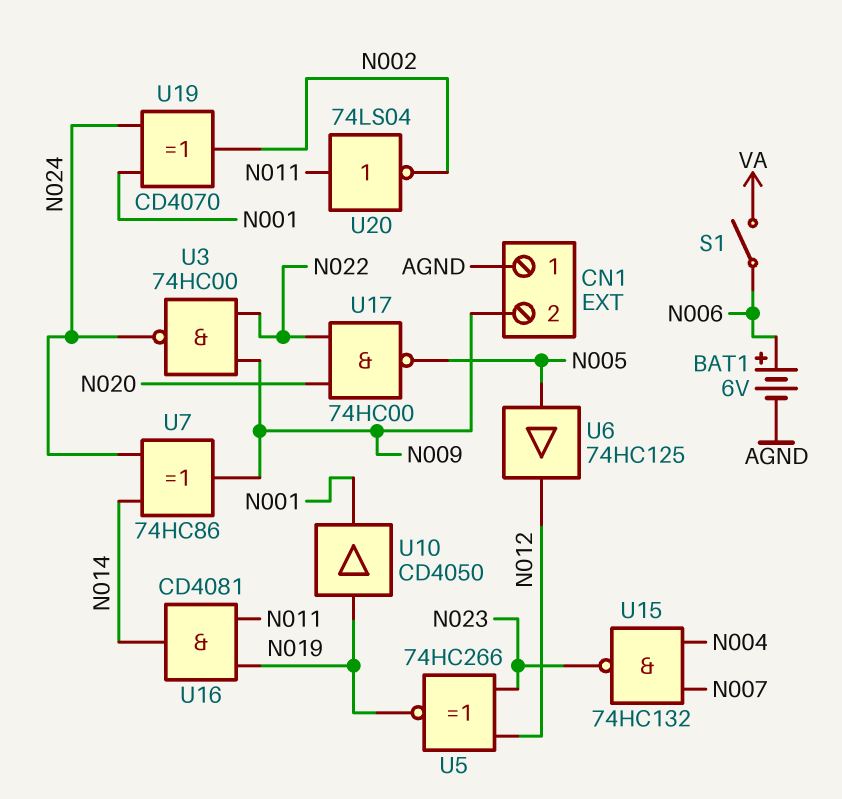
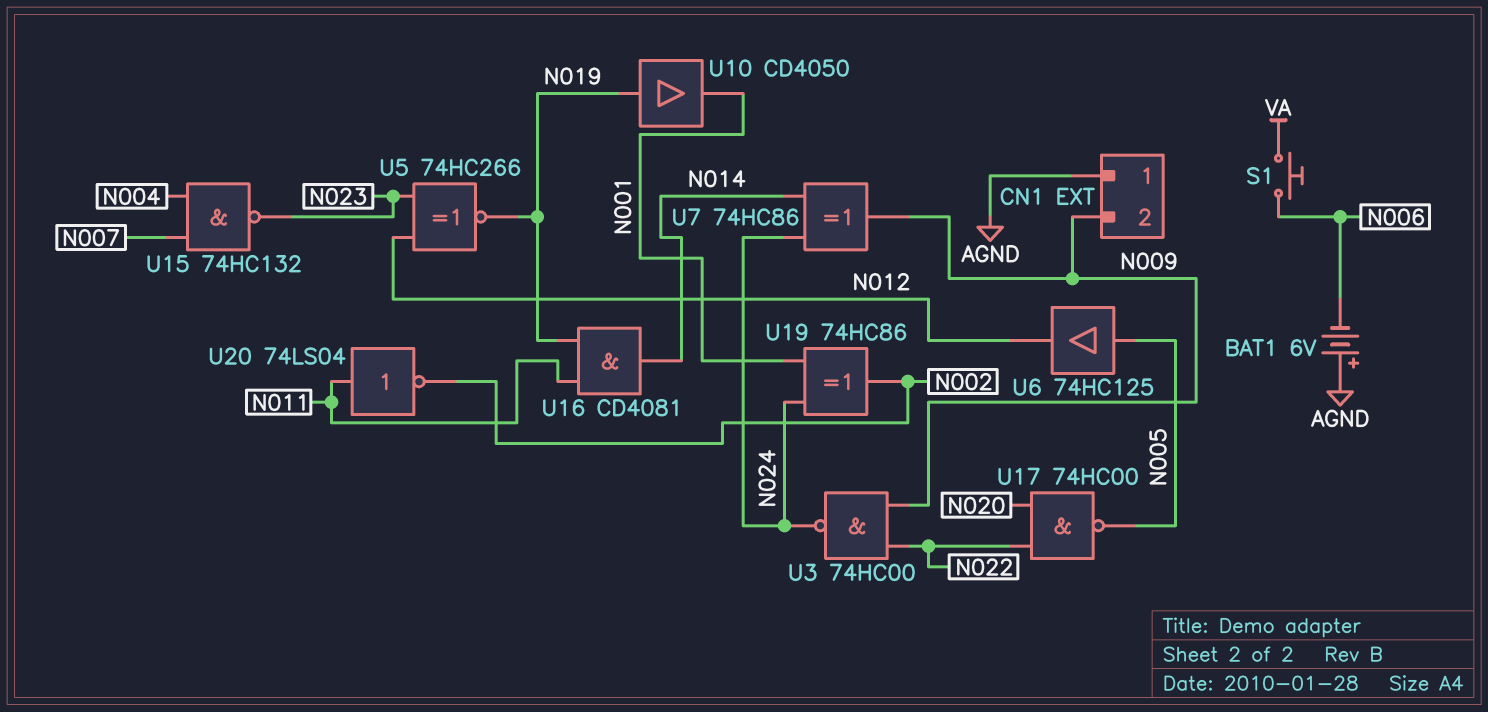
BAT1: 6V (plus N006, minus AGND) -> 6V (plus AGND, minus N006)
S1: switch (N006, VA) -> button (N006, VA)
U19: XOR CD4070 (in N001, in N024, out N002) -> XOR 74HC86 (in N001, in N024, out N002)

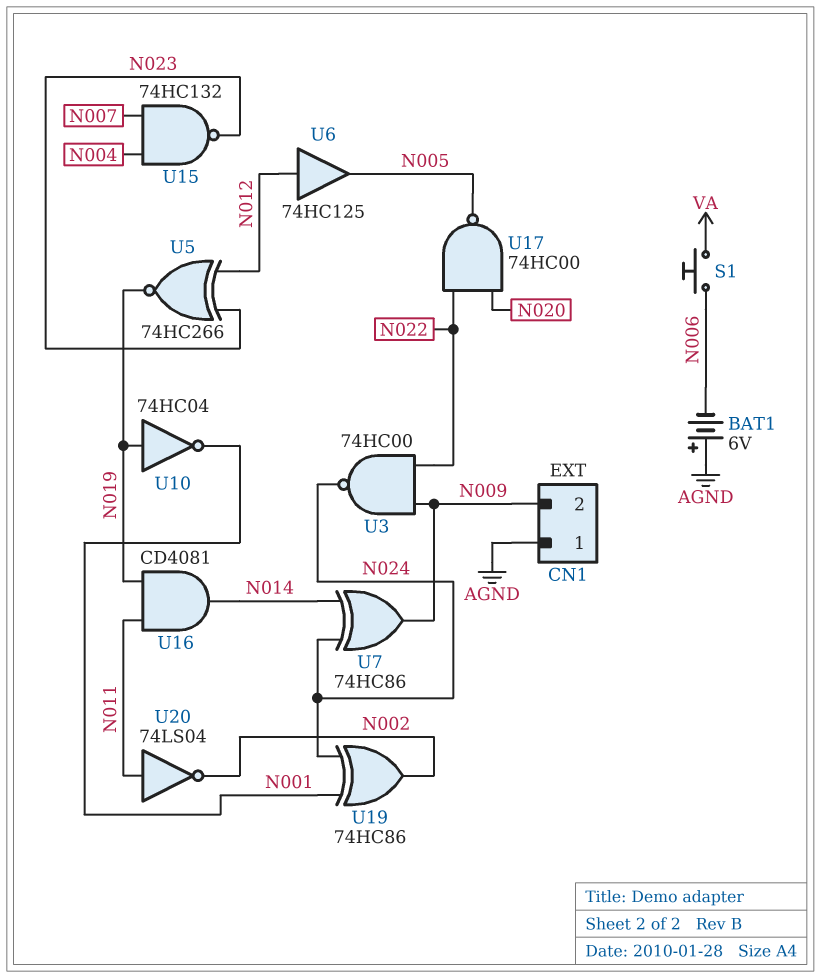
U6: buffer 74HC125 (in N005, out N012) -> buffer 74HC125 (in N012, out N005)
U10: buffer CD4050 (in N019, out N001) -> NOT 74HC04 (in N019, out N001)

